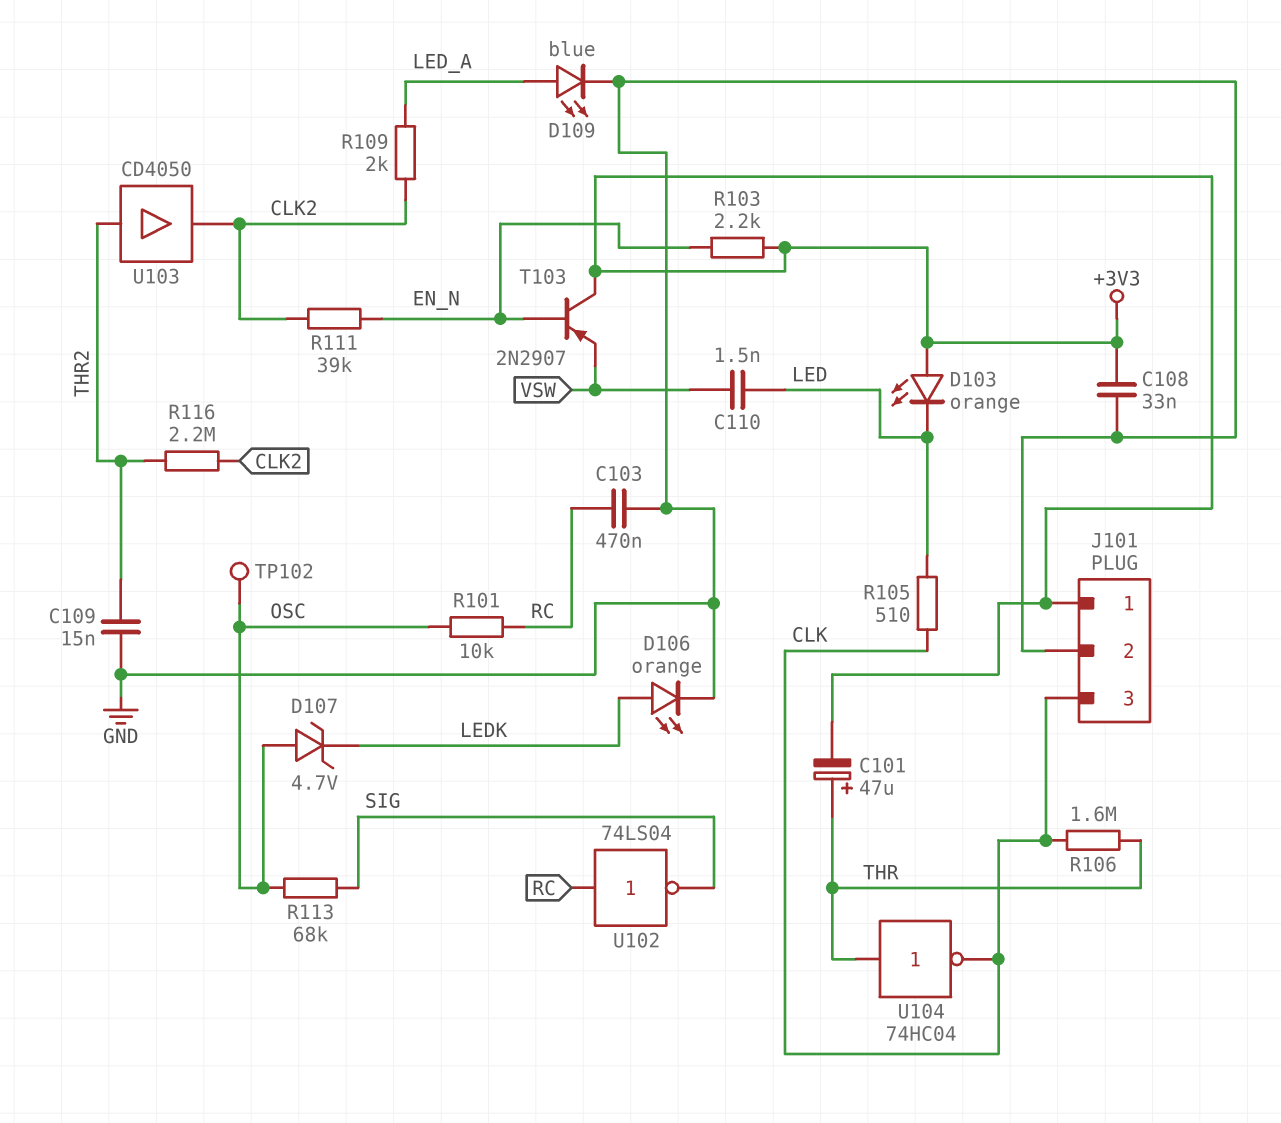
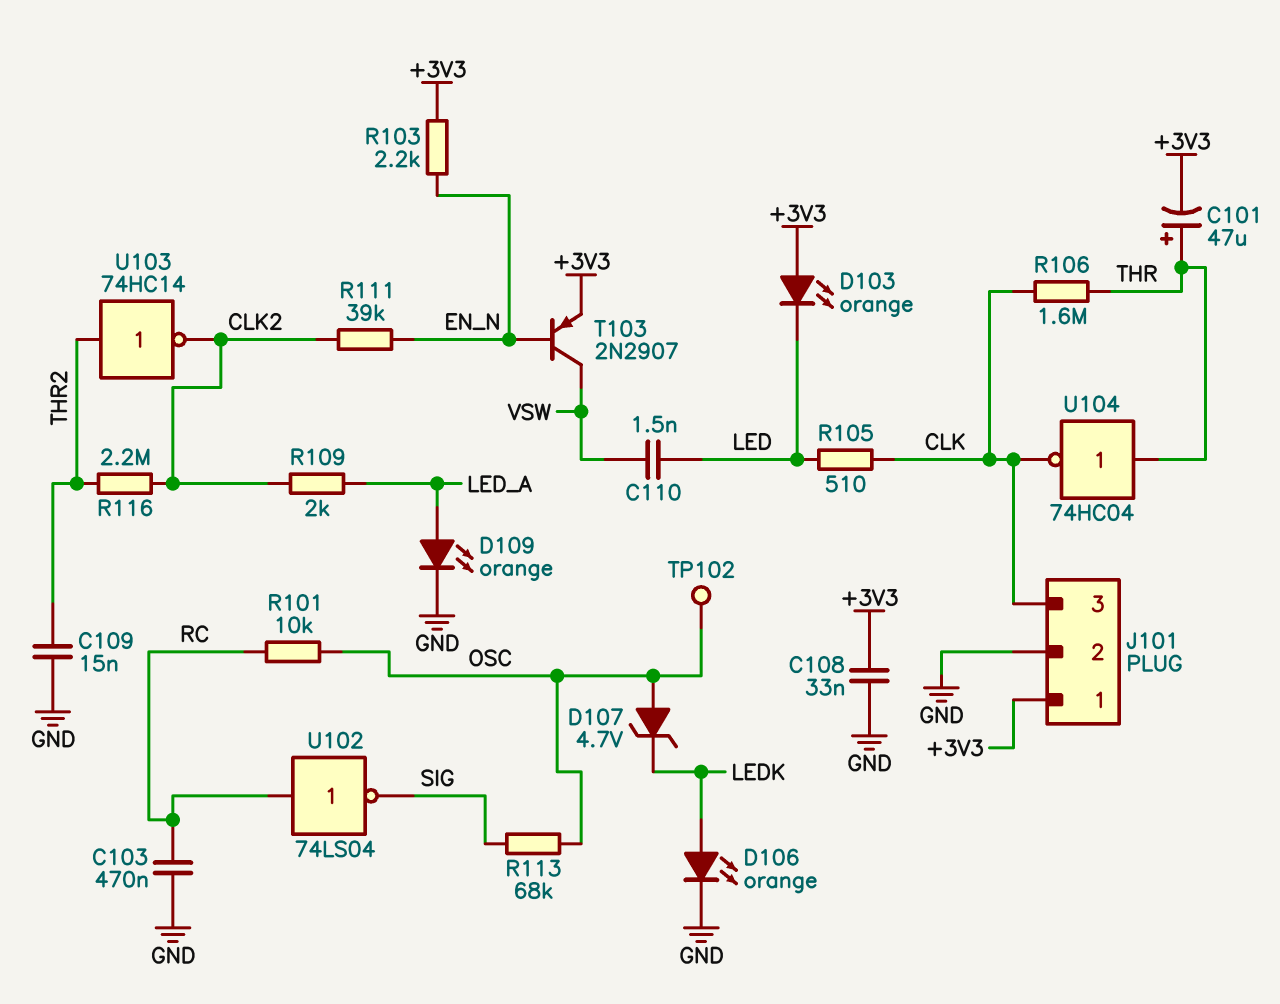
D109: LED blue (A LED_A, K GND) -> LED orange (A LED_A, K GND)
T103: PNP 2N2907 (B EN_N, C +3V3, E VSW) -> PNP 2N2907 (B EN_N, C VSW, E +3V3)
U103: buffer CD4050 (in THR2, out CLK2) -> NOT 74HC14 (in THR2, out CLK2)

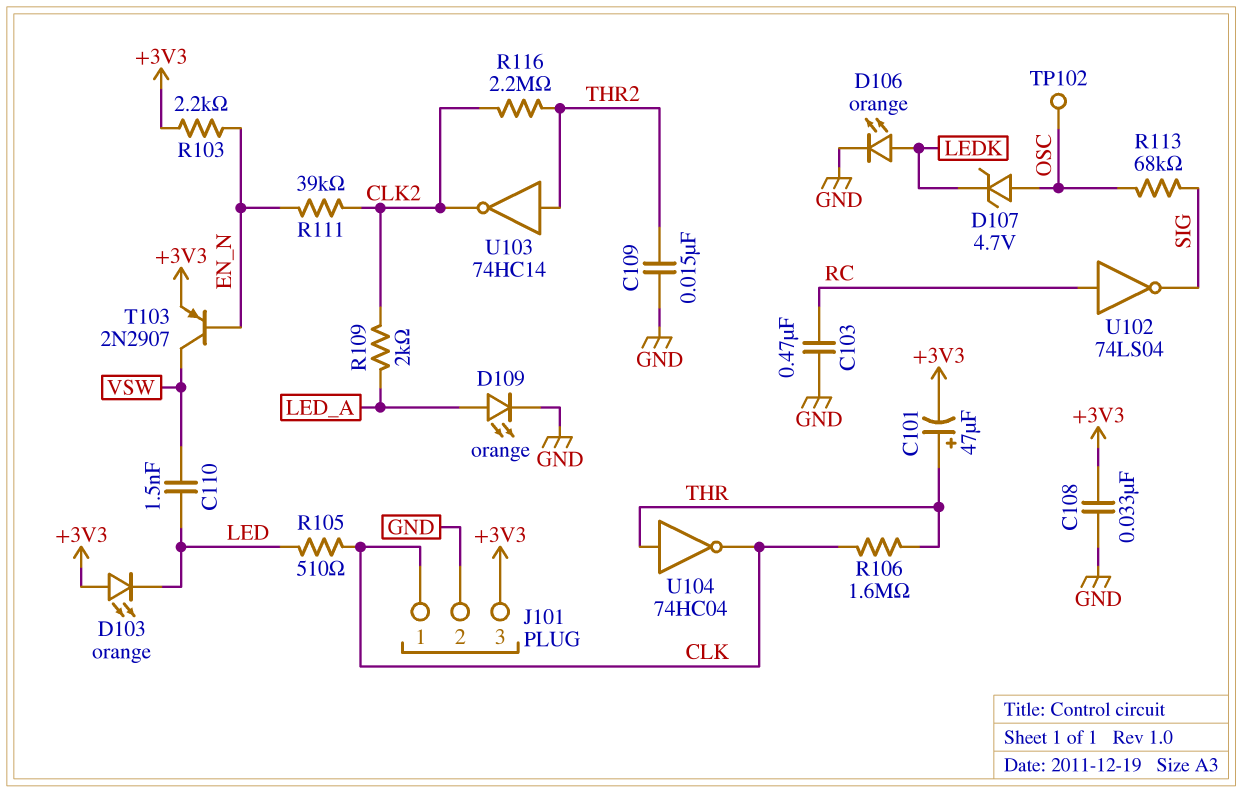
J101 pin 1: +3V3 -> CLK
J101 pin 3: CLK -> +3V3
R101: 10k (OSC, RC) -> none

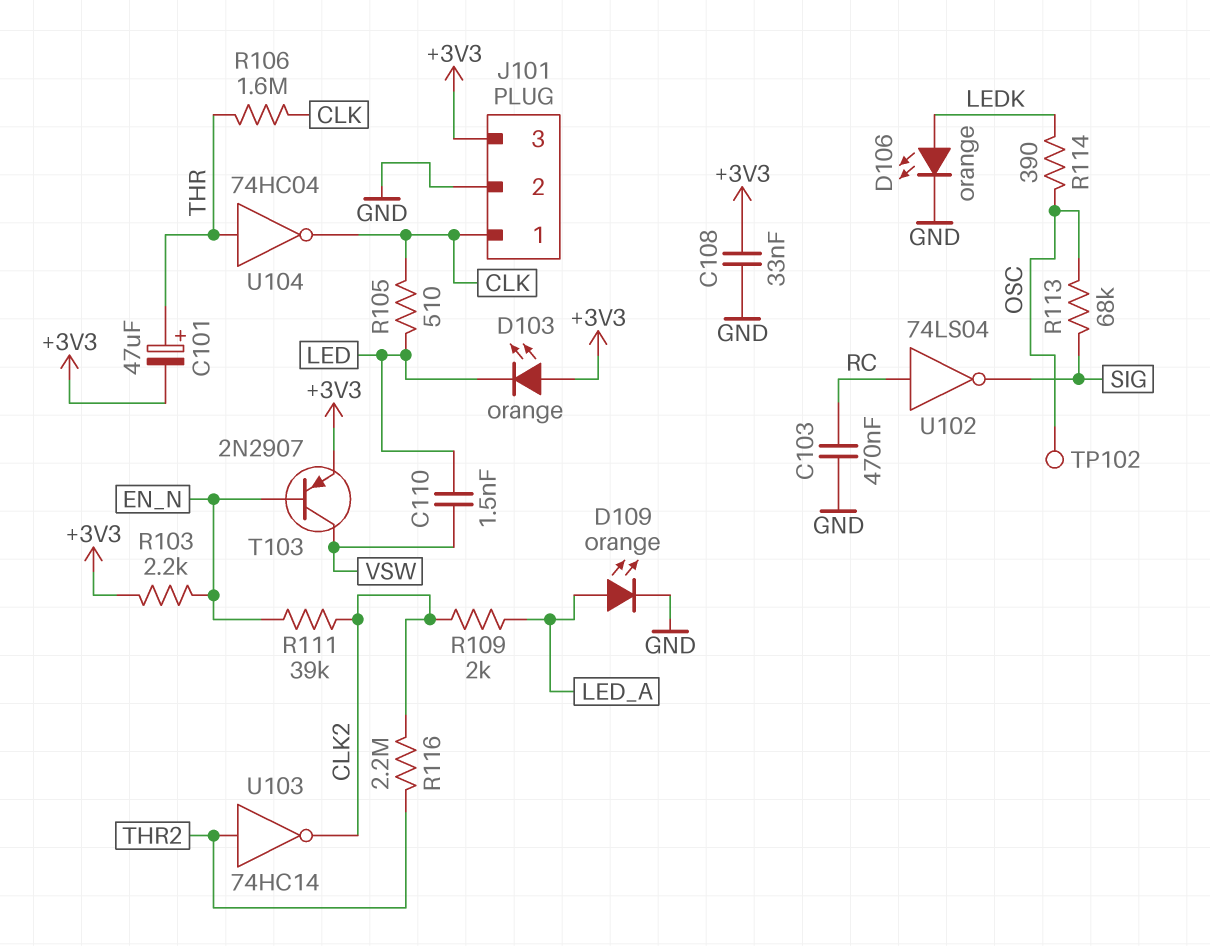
C109: 15nF (GND, THR2) -> none
D107: zener 4.7V (A OSC, K LEDK) -> none
R114: none -> 390 (LEDK, OSC)

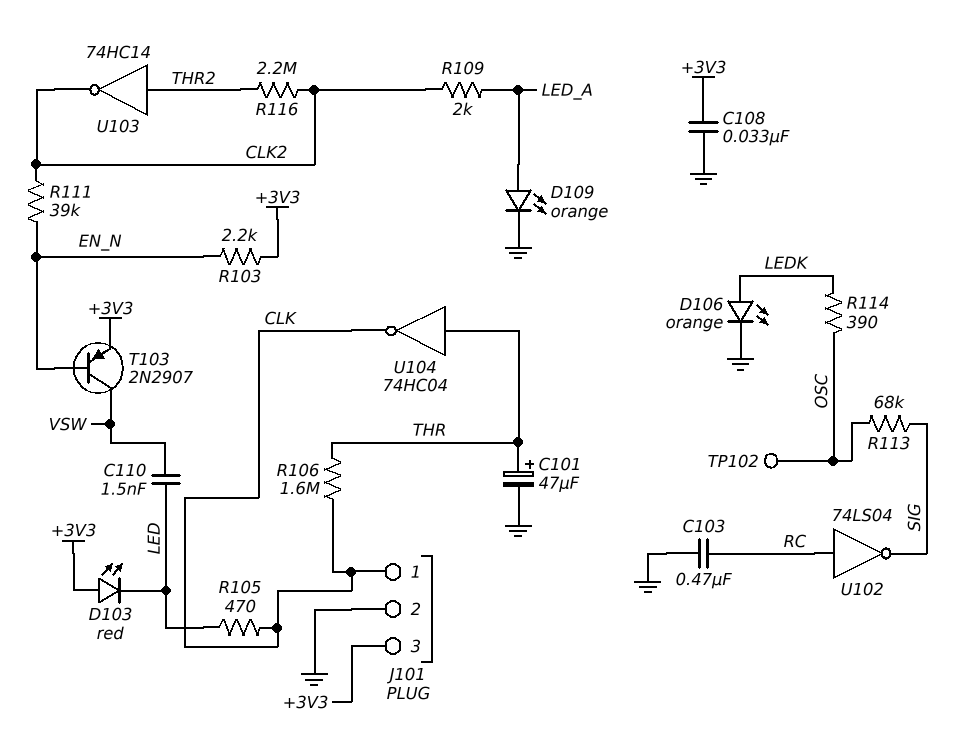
C101: 47uF (plus THR, minus +3V3) -> 47uF (plus THR, minus GND)
D103: LED orange (A +3V3, K LED) -> LED red (A +3V3, K LED)
R105: 510 (CLK, LED) -> 470 (CLK, LED)

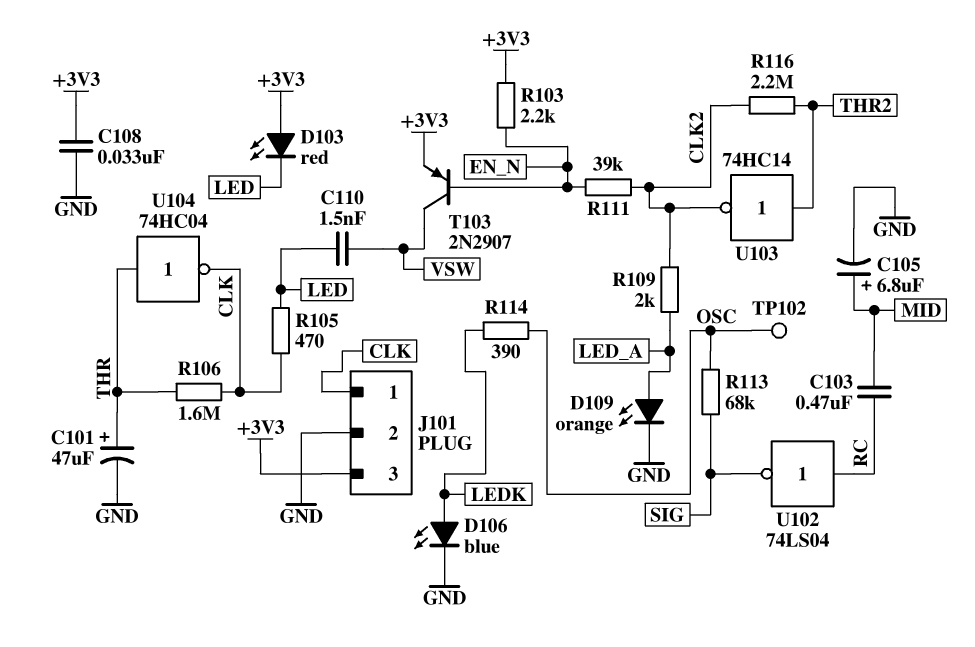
C103: 470nF (GND, RC) -> 470nF (MID, RC)
C105: none -> 6.8uF (plus MID, minus GND)
D106: LED orange (A LEDK, K GND) -> LED blue (A LEDK, K GND)

